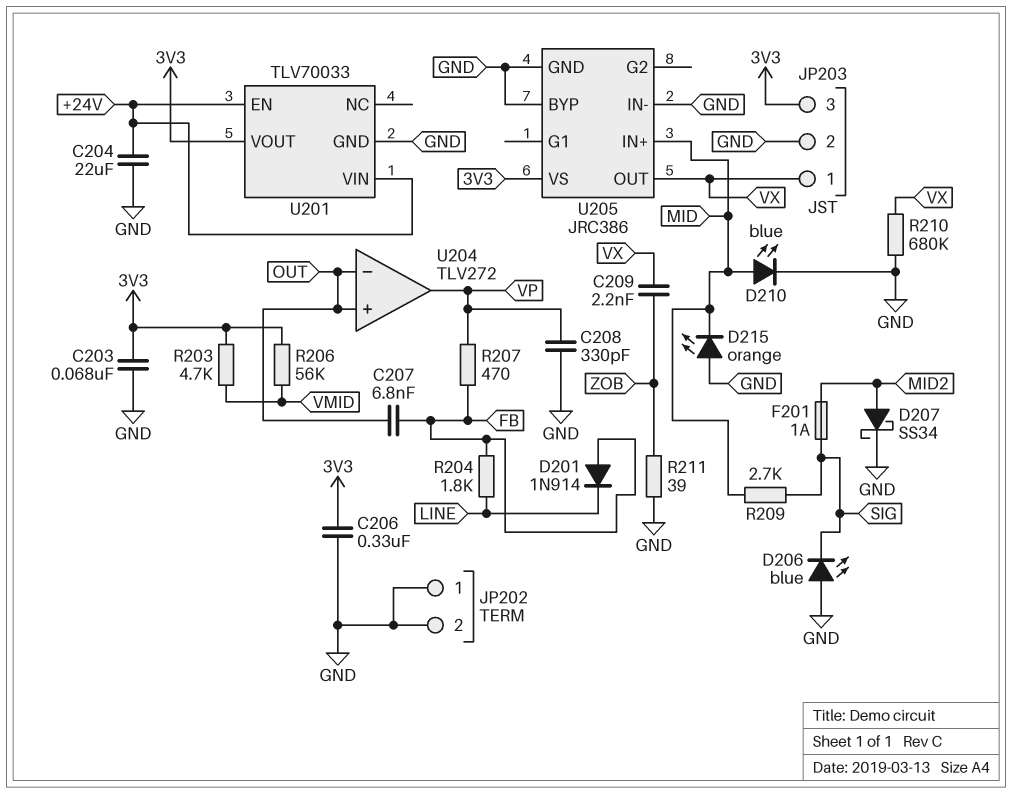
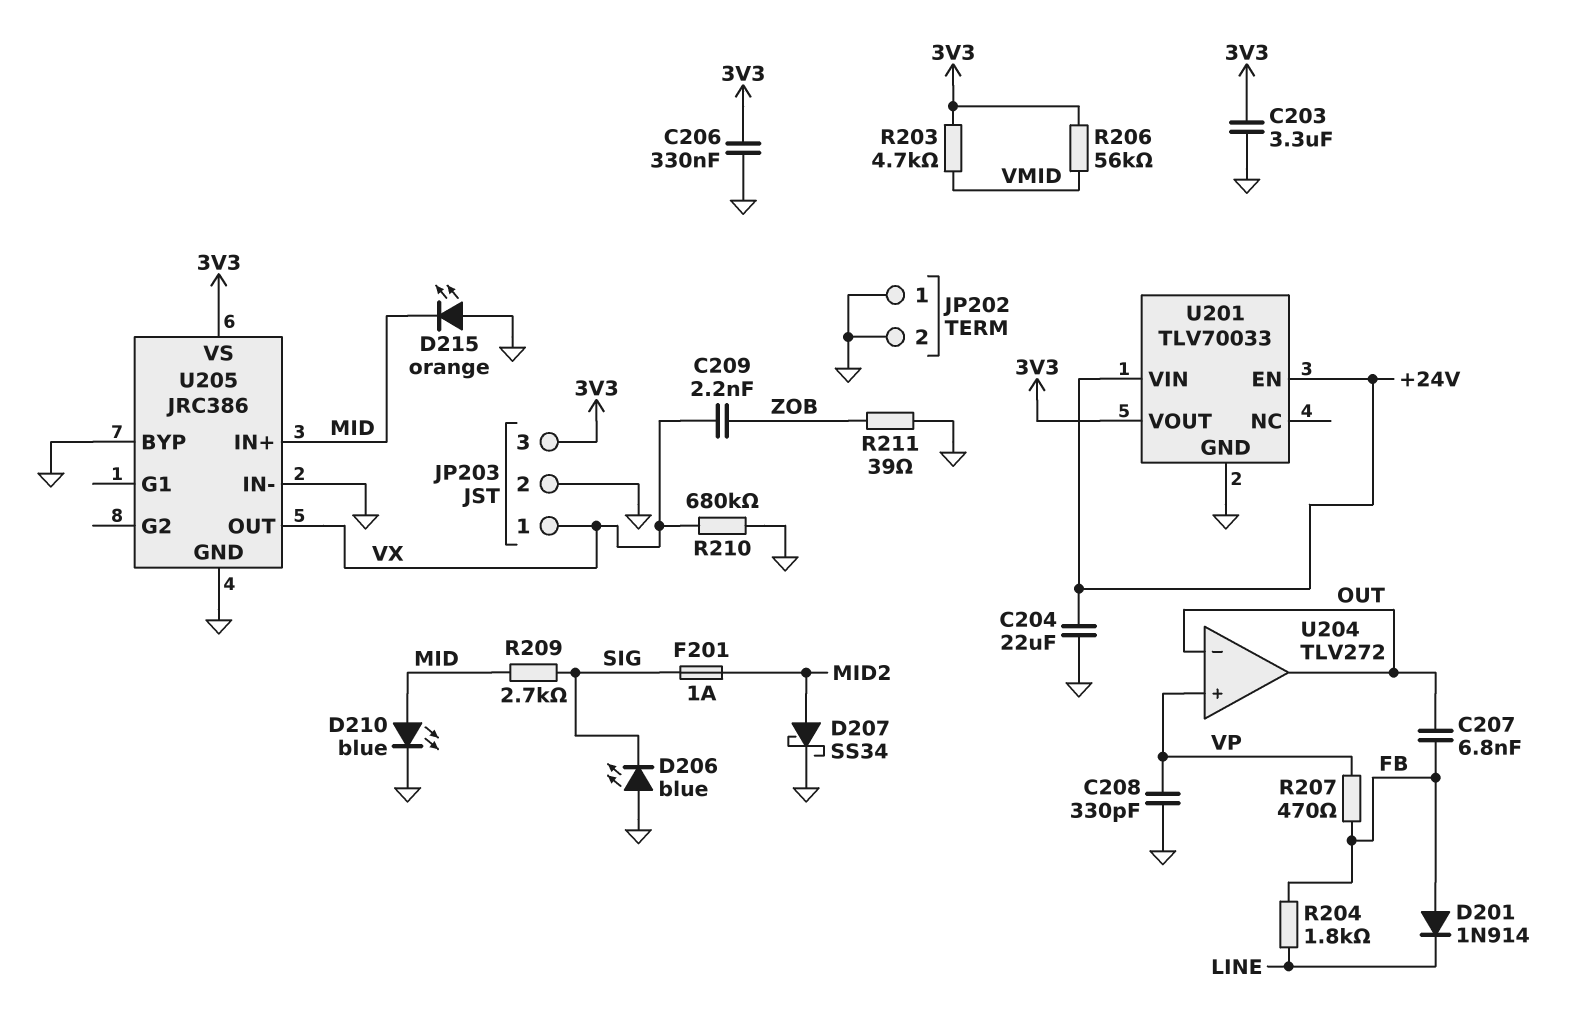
C203: 68nF (3V3, GND) -> 3.3uF (3V3, GND)
U204 pin in+: OUT -> VP
U204 pin out: VP -> OUT

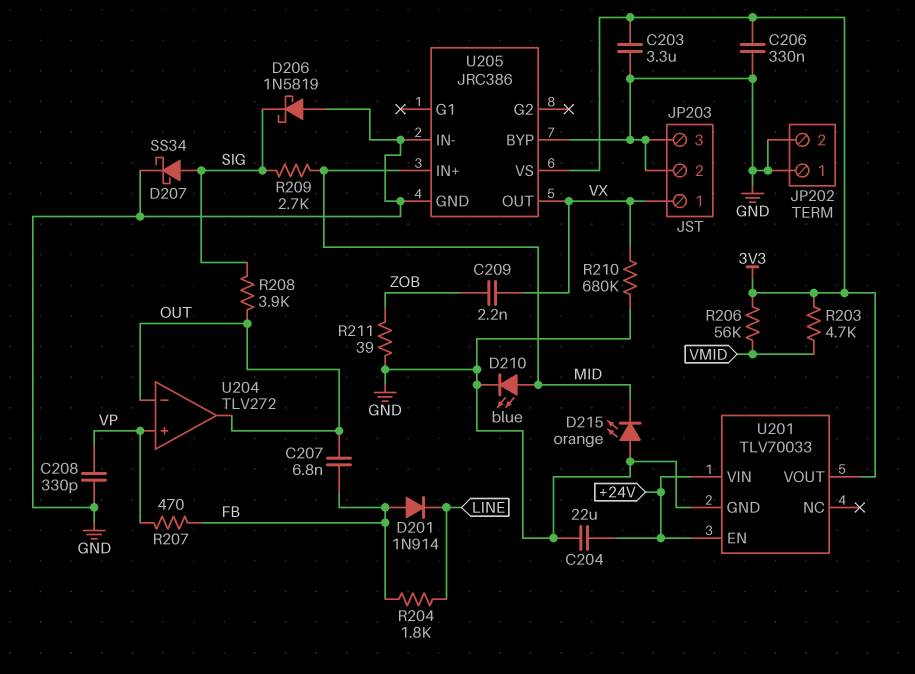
D206: LED blue (A GND, K SIG) -> schottky 1N5819 (A GND, K SIG)
D207: schottky SS34 (A MID2, K GND) -> schottky SS34 (A SIG, K GND)
F201: 1A (MID2, SIG) -> none
JP203 pin 3: 3V3 -> GND
R208: none -> 3.9k (OUT, SIG)

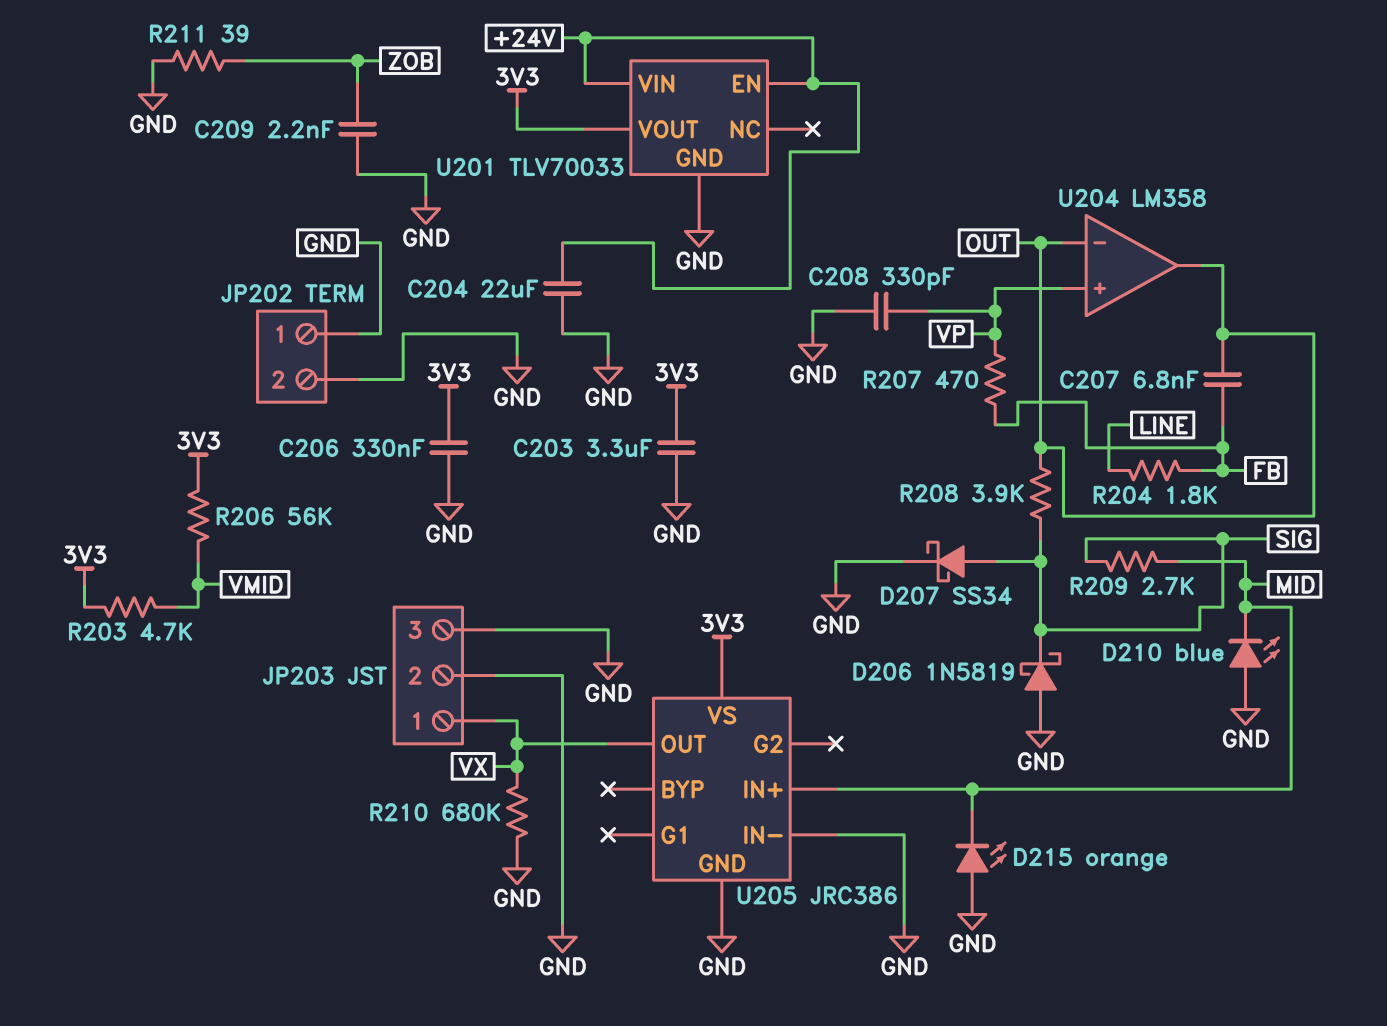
C209: 2.2nF (VX, ZOB) -> 2.2nF (GND, ZOB)
D201: diode 1N914 (A FB, K LINE) -> none
D210: LED blue (A MID, K GND) -> LED blue (A GND, K MID)
U204: TLV272 -> LM358
U205 pin BYP: GND -> none

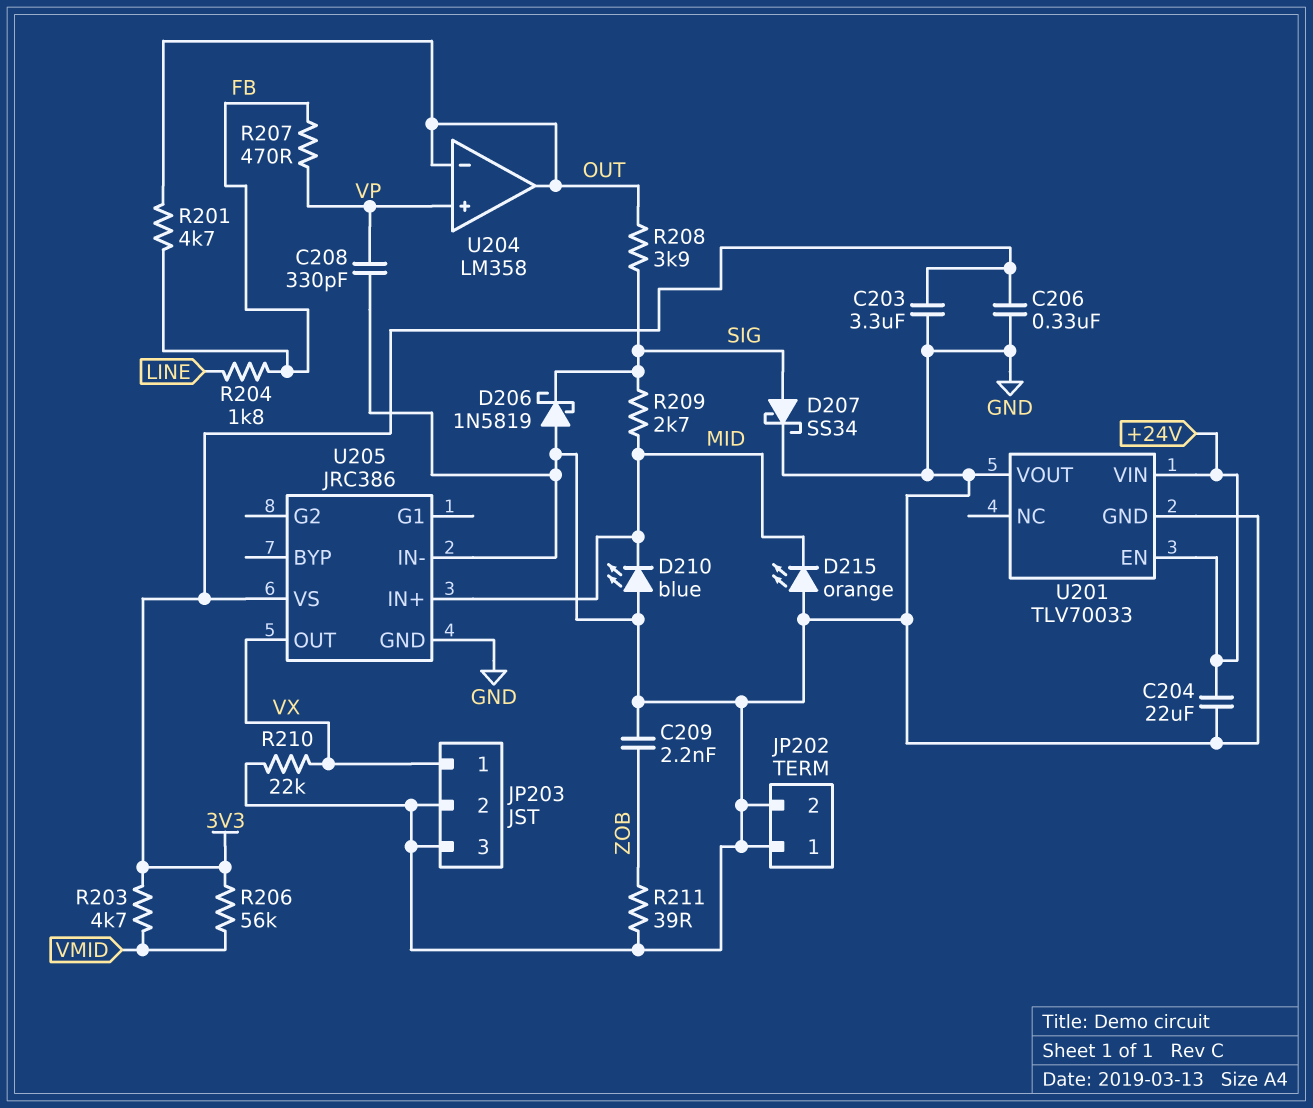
C207: 6.8nF (FB, OUT) -> none
R201: none -> 4.7k (FB, OUT)
R210: 680k (GND, VX) -> 22k (GND, VX)
U201 pin VOUT: 3V3 -> GND

